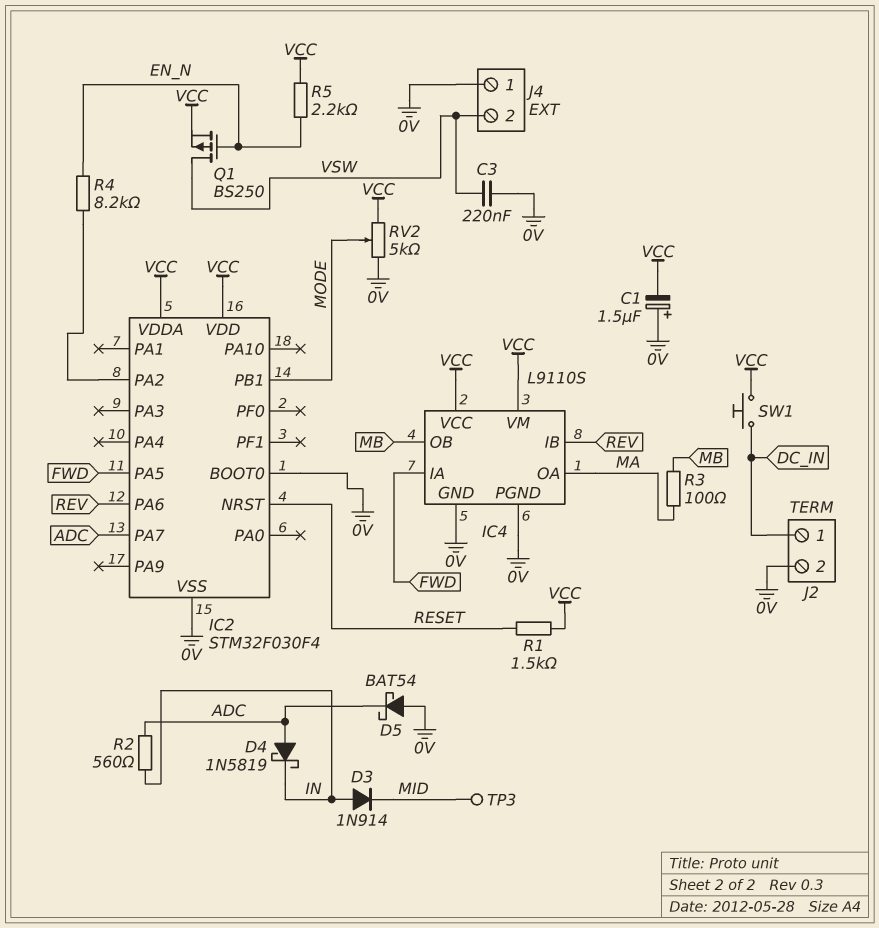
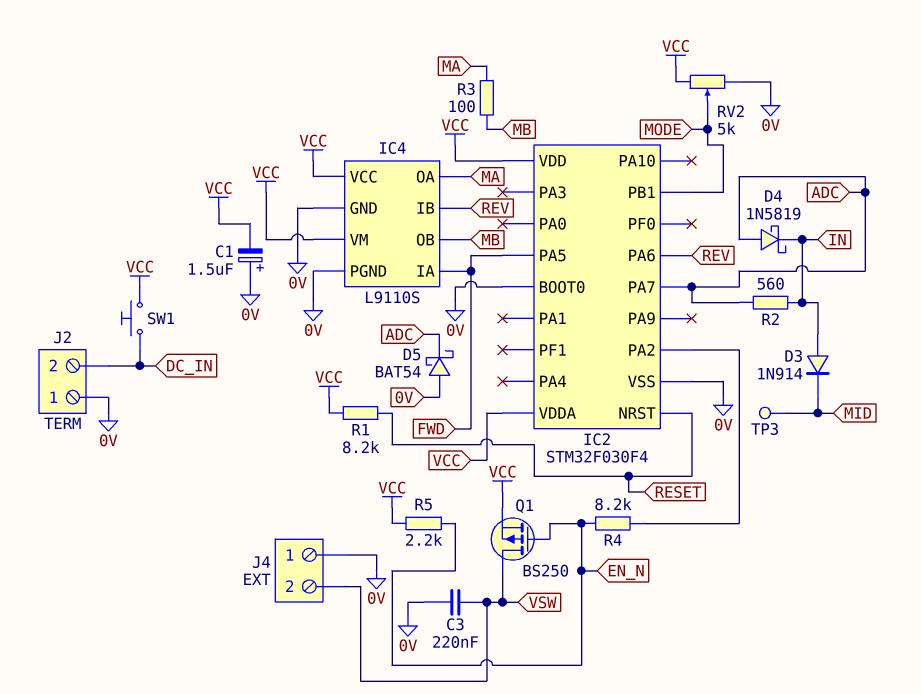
J2 pin 1: DC_IN -> 0V
J2 pin 2: 0V -> DC_IN
R1: 1.5k (RESET, VCC) -> 8.2k (RESET, VCC)

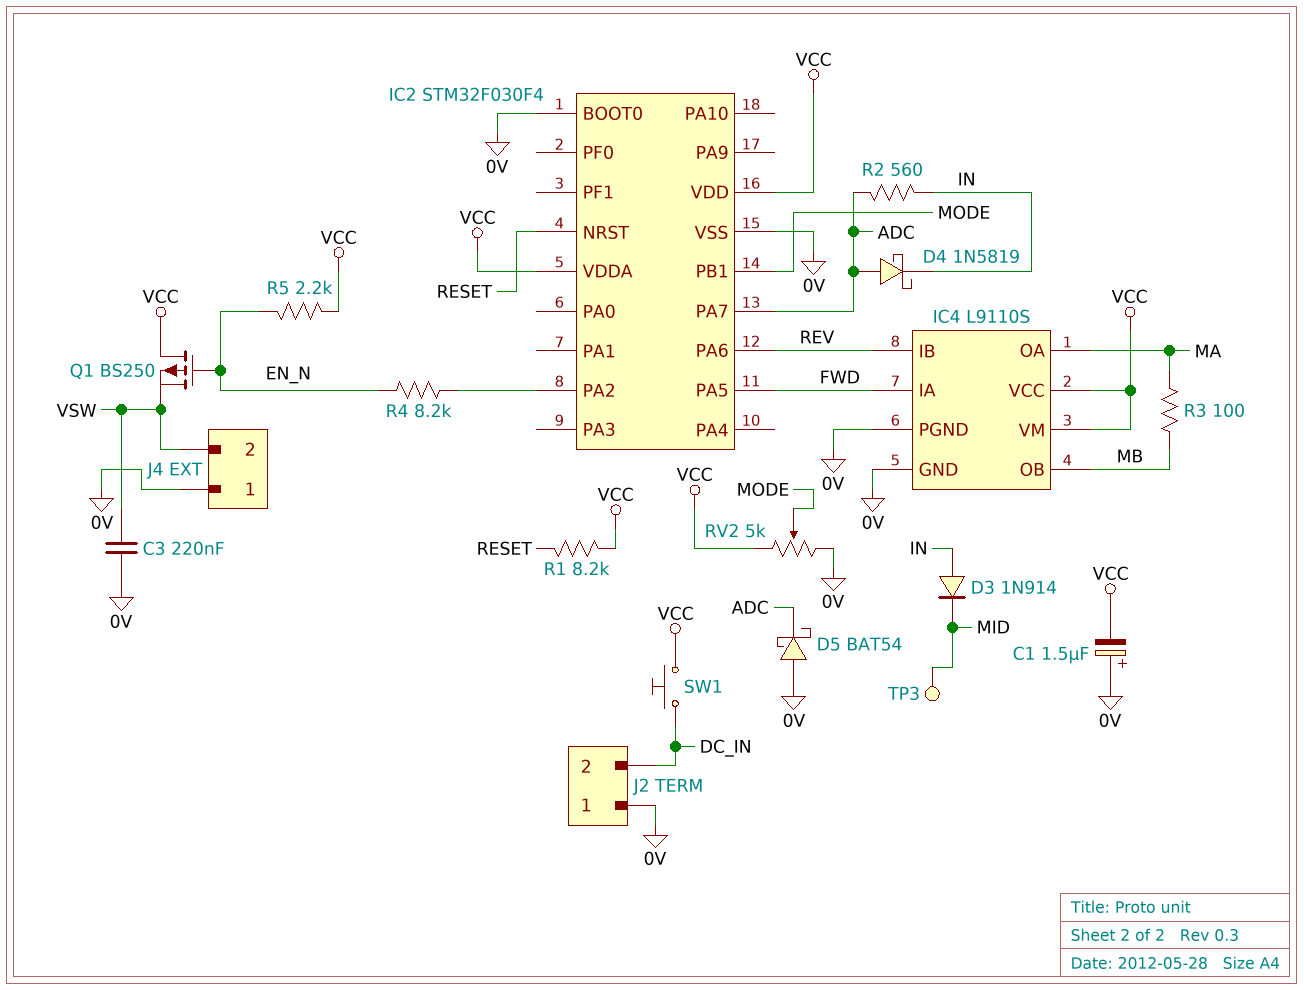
Q1: PMOS BS250 (G EN_N, D VSW, S VCC) -> PMOS BS250 (G EN_N, D VCC, S VSW)

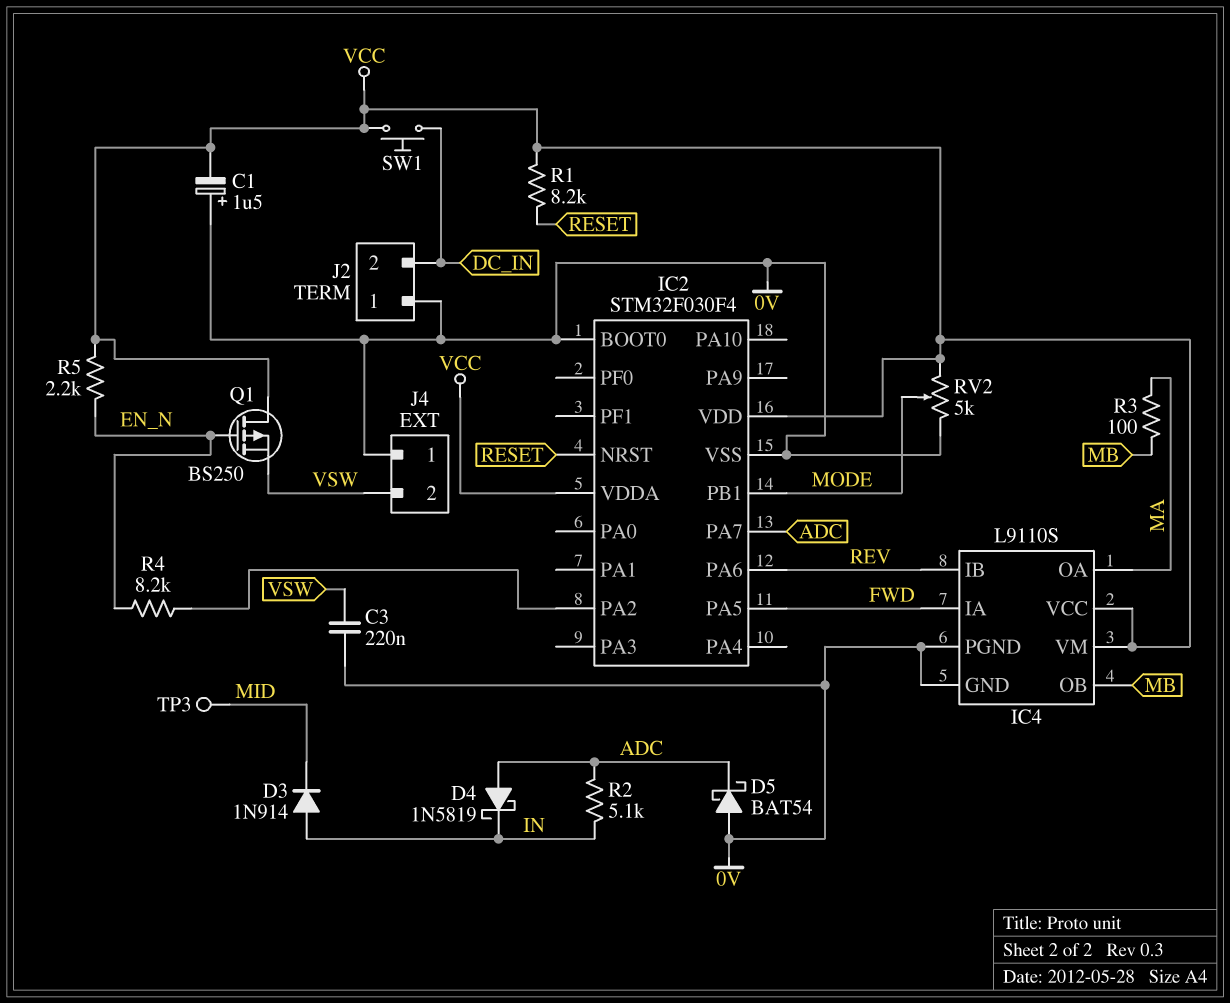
R2: 560 (ADC, IN) -> 5.1k (ADC, IN)

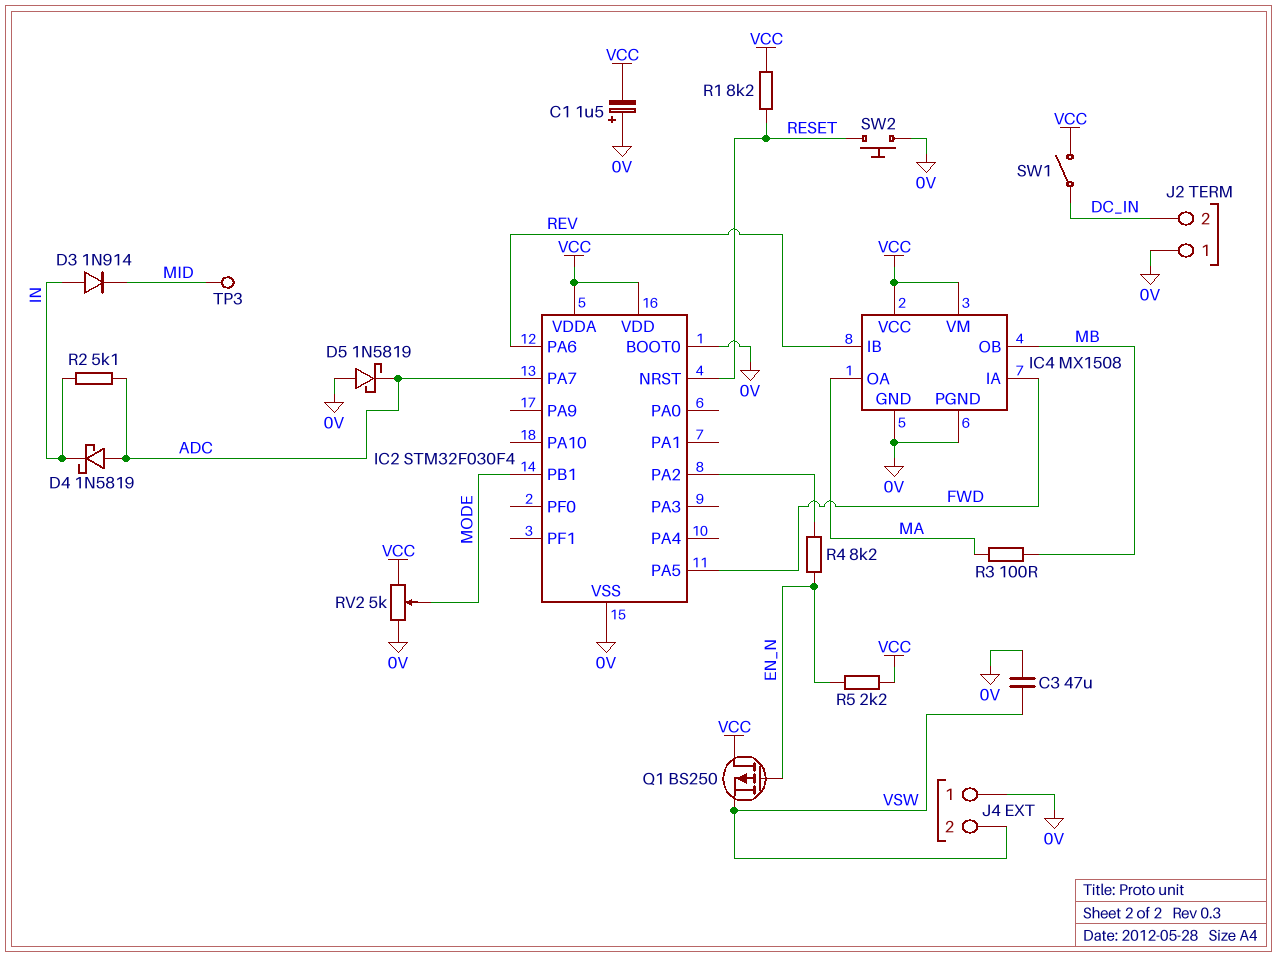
C3: 220nF (0V, VSW) -> 47uF (0V, VSW)
D5: schottky BAT54 (A 0V, K ADC) -> schottky 1N5819 (A 0V, K ADC)
IC4: L9110S -> MX1508
SW1: button (DC_IN, VCC) -> switch (DC_IN, VCC)
SW2: none -> button (0V, RESET)

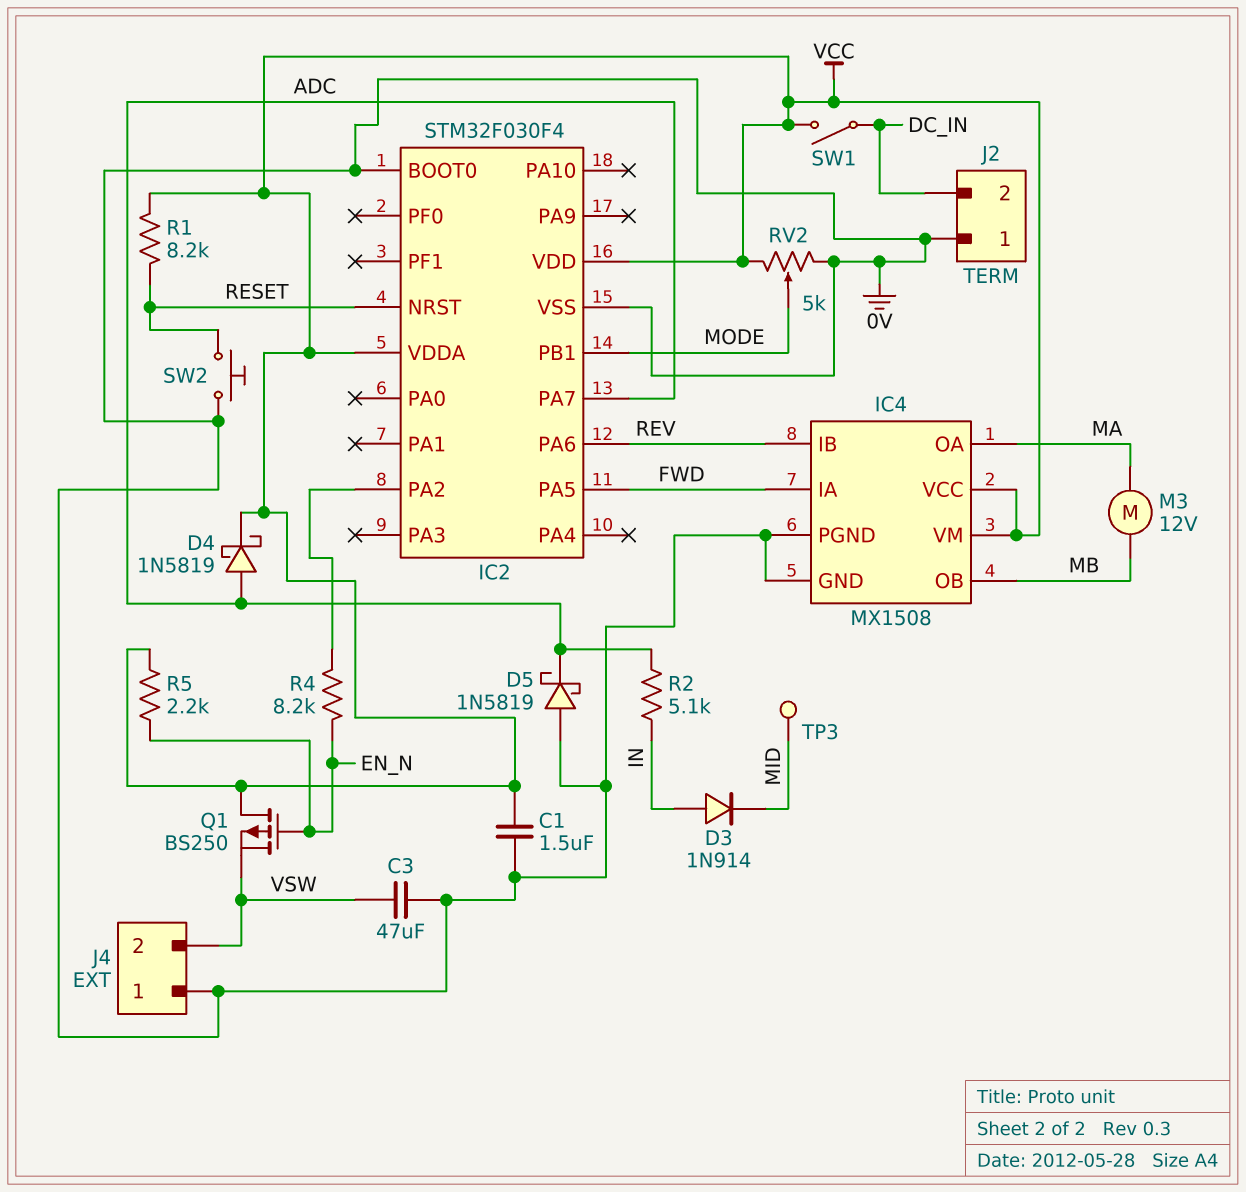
C1: 1.5uF (plus 0V, minus VCC) -> 1.5uF (0V, VCC)
D4: schottky 1N5819 (A ADC, K IN) -> schottky 1N5819 (A ADC, K VCC)
M3: none -> motor 12V (MA, MB)
R3: 100 (MA, MB) -> none

